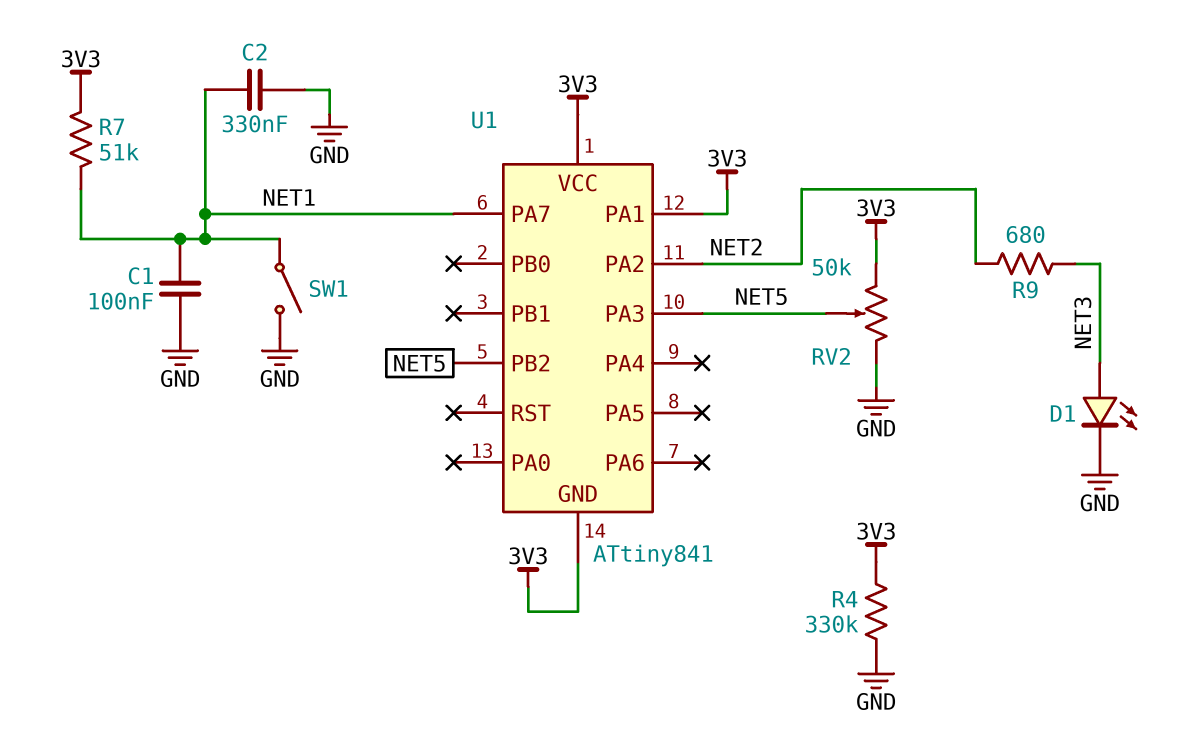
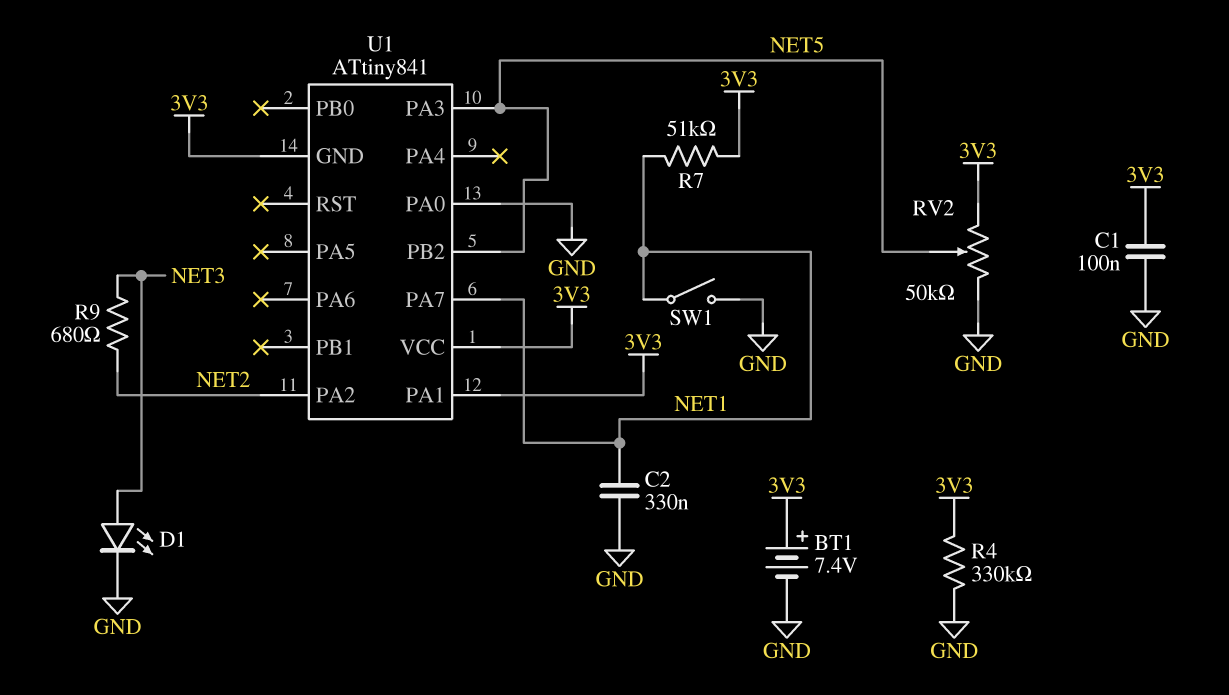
BT1: none -> 7.4V (plus 3V3, minus GND)
C1: 100nF (GND, NET1) -> 100nF (3V3, GND)
U1 pin PA0: none -> GND

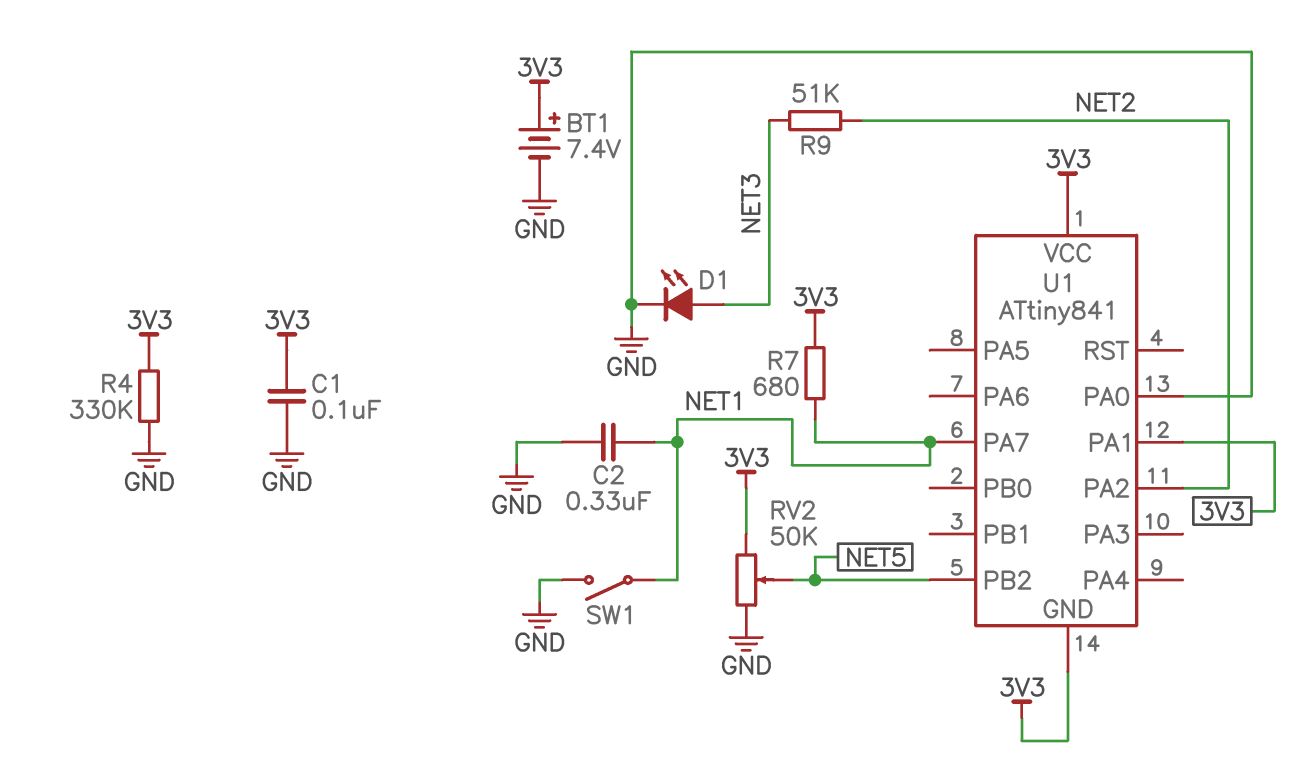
R7: 51k (3V3, NET1) -> 680 (3V3, NET1)
R9: 680 (NET2, NET3) -> 51k (NET2, NET3)
U1 pin PA3: NET5 -> none

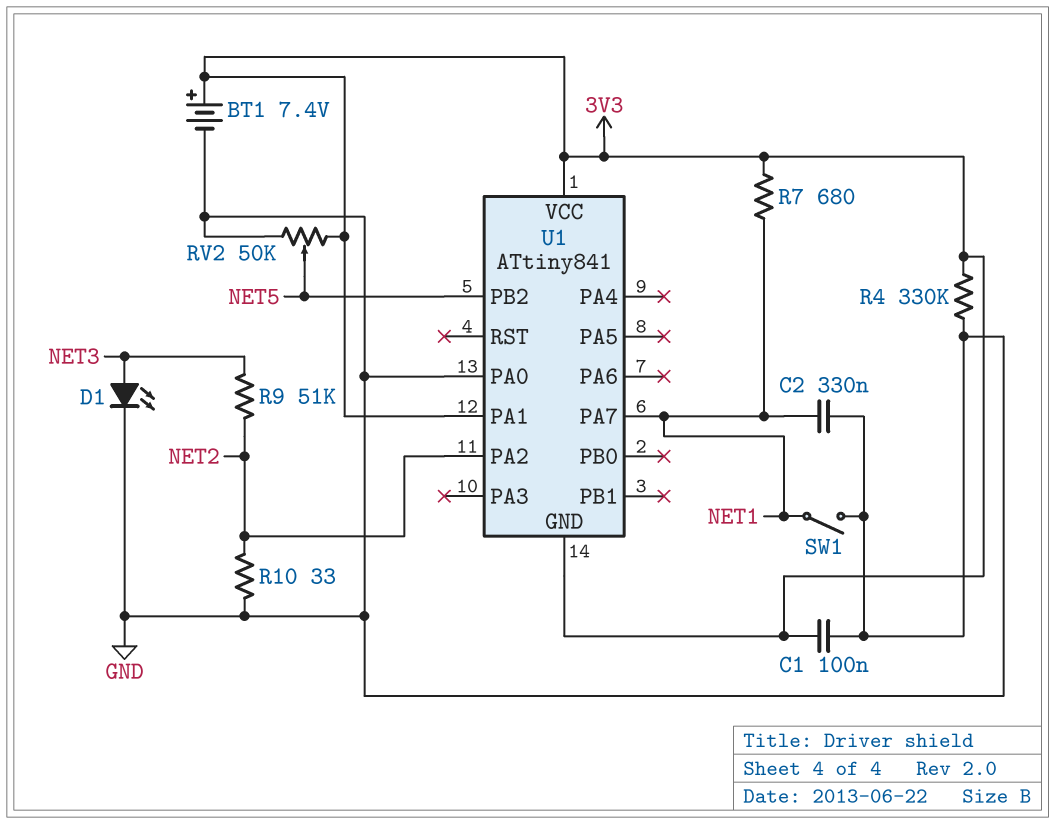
R10: none -> 33 (GND, NET2)

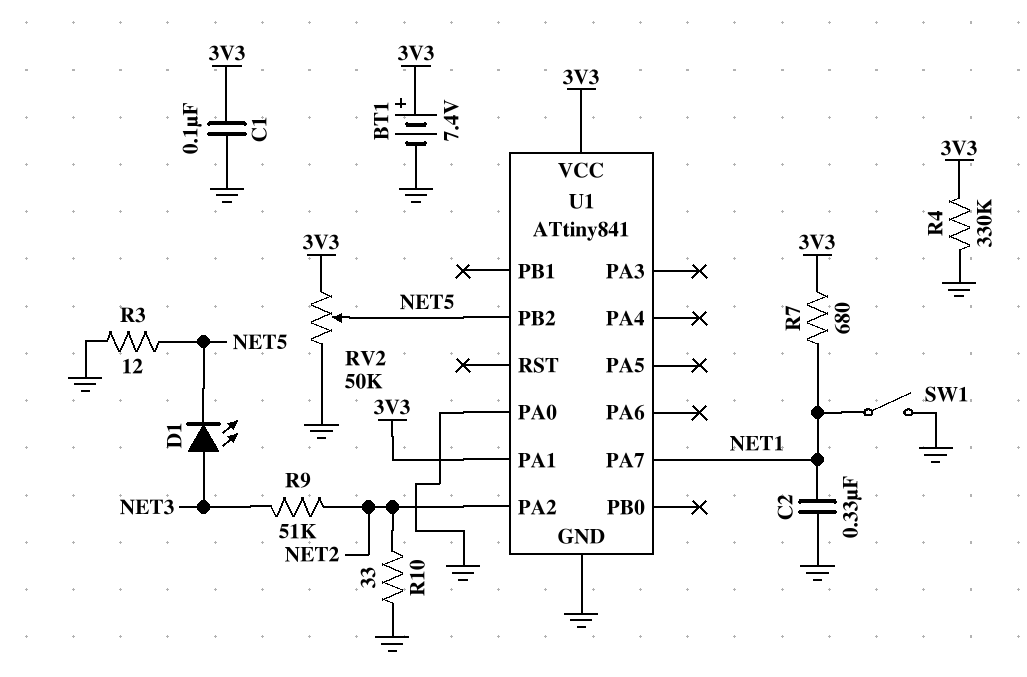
D1: LED (A NET3, K GND) -> LED (A NET3, K NET5)
R3: none -> 12 (GND, NET5)
U1 pin GND: 3V3 -> GND

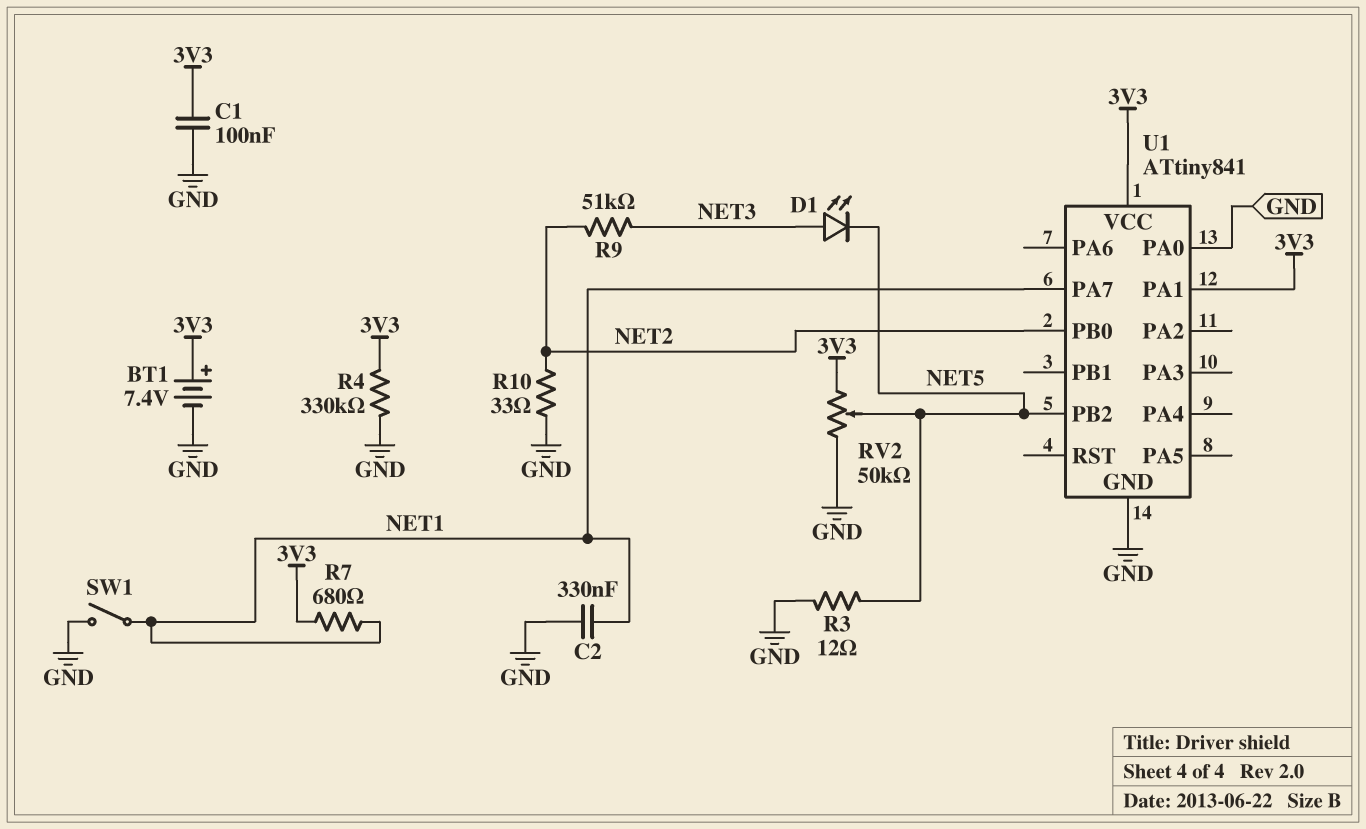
U1 pin PA2: NET2 -> none
U1 pin PB0: none -> NET2

